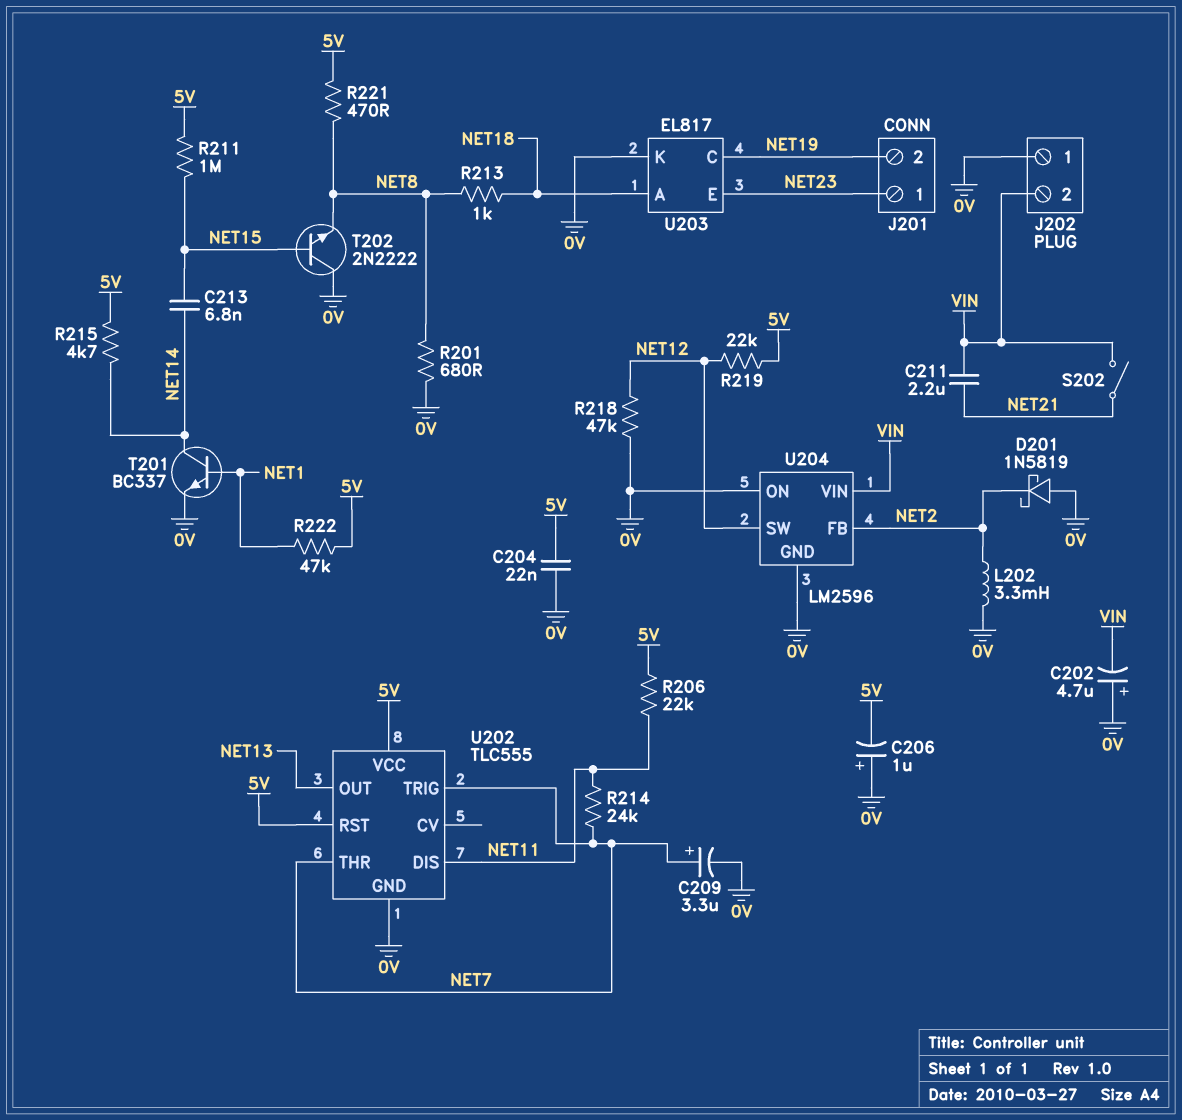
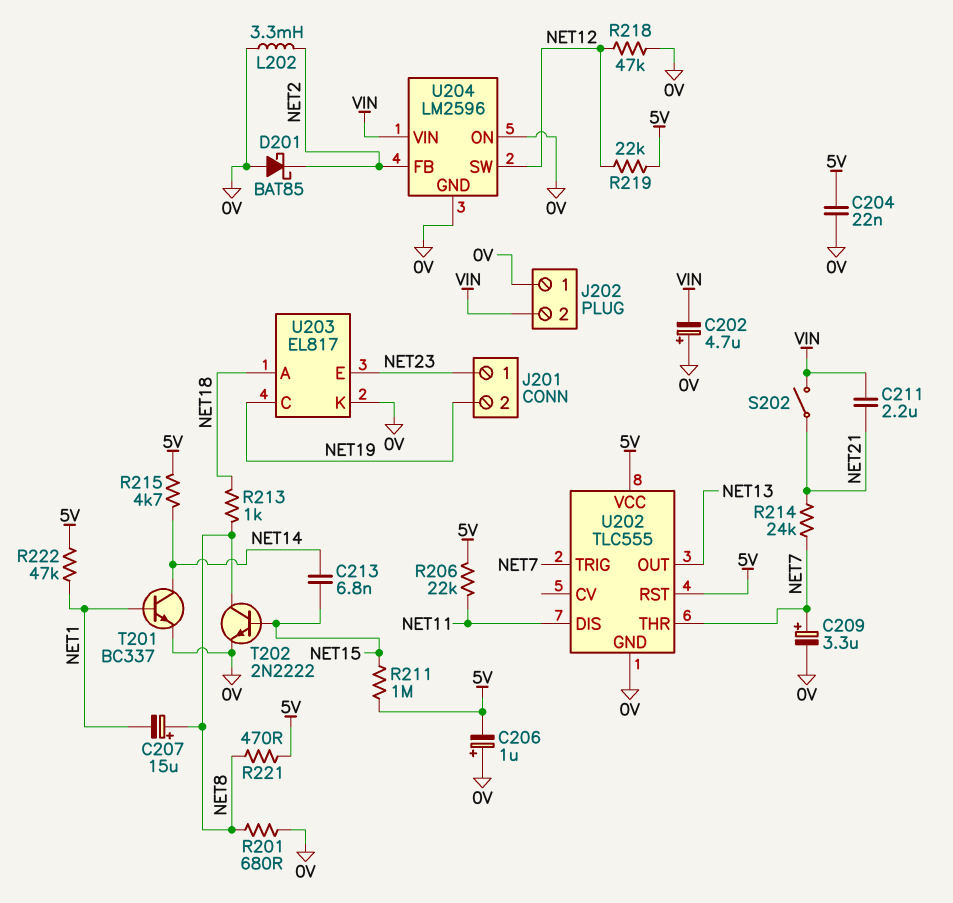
C207: none -> 15uF (plus NET8, minus NET1)
D201: schottky 1N5819 (A 0V, K NET2) -> schottky BAT85 (A 0V, K NET2)
R214: 24k (NET7, NET11) -> 24k (NET7, NET21)
T202: NPN 2N2222 (B NET15, C 0V, E NET8) -> NPN 2N2222 (B NET15, C NET8, E 0V)

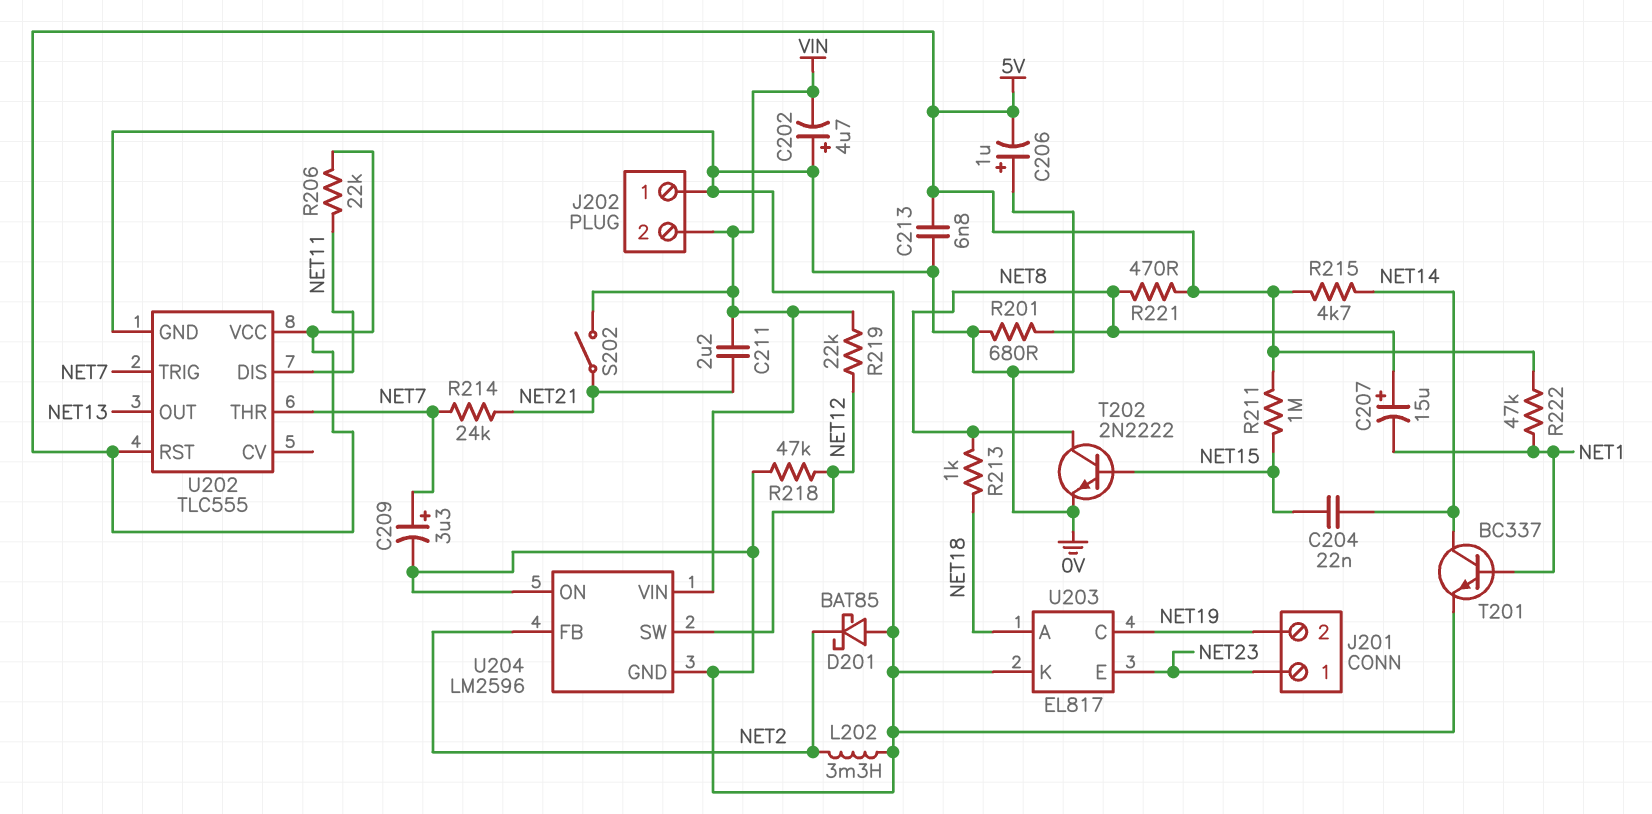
C204: 22nF (0V, 5V) -> 22nF (NET14, NET15)
C213: 6.8nF (NET14, NET15) -> 6.8nF (0V, 5V)
R219: 22k (5V, NET12) -> 22k (NET12, VIN)

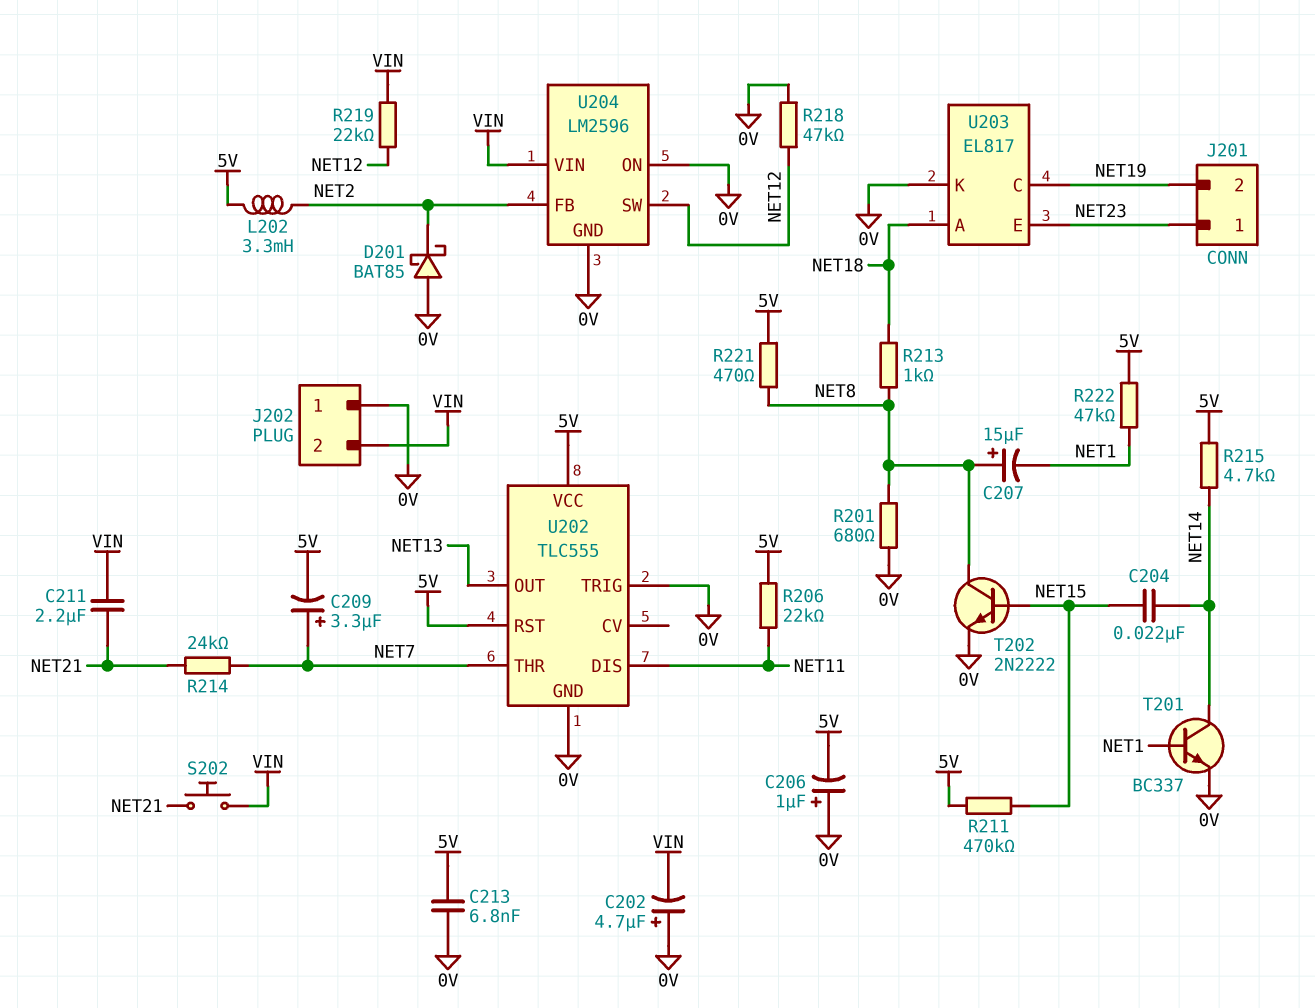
C209: 3.3uF (plus NET7, minus 0V) -> 3.3uF (plus NET7, minus 5V)
L202: 3.3mH (0V, NET2) -> 3.3mH (5V, NET2)
R211: 1M (5V, NET15) -> 470k (5V, NET15)
S202: switch (NET21, VIN) -> button (NET21, VIN)
U202 pin TRIG: NET7 -> 0V

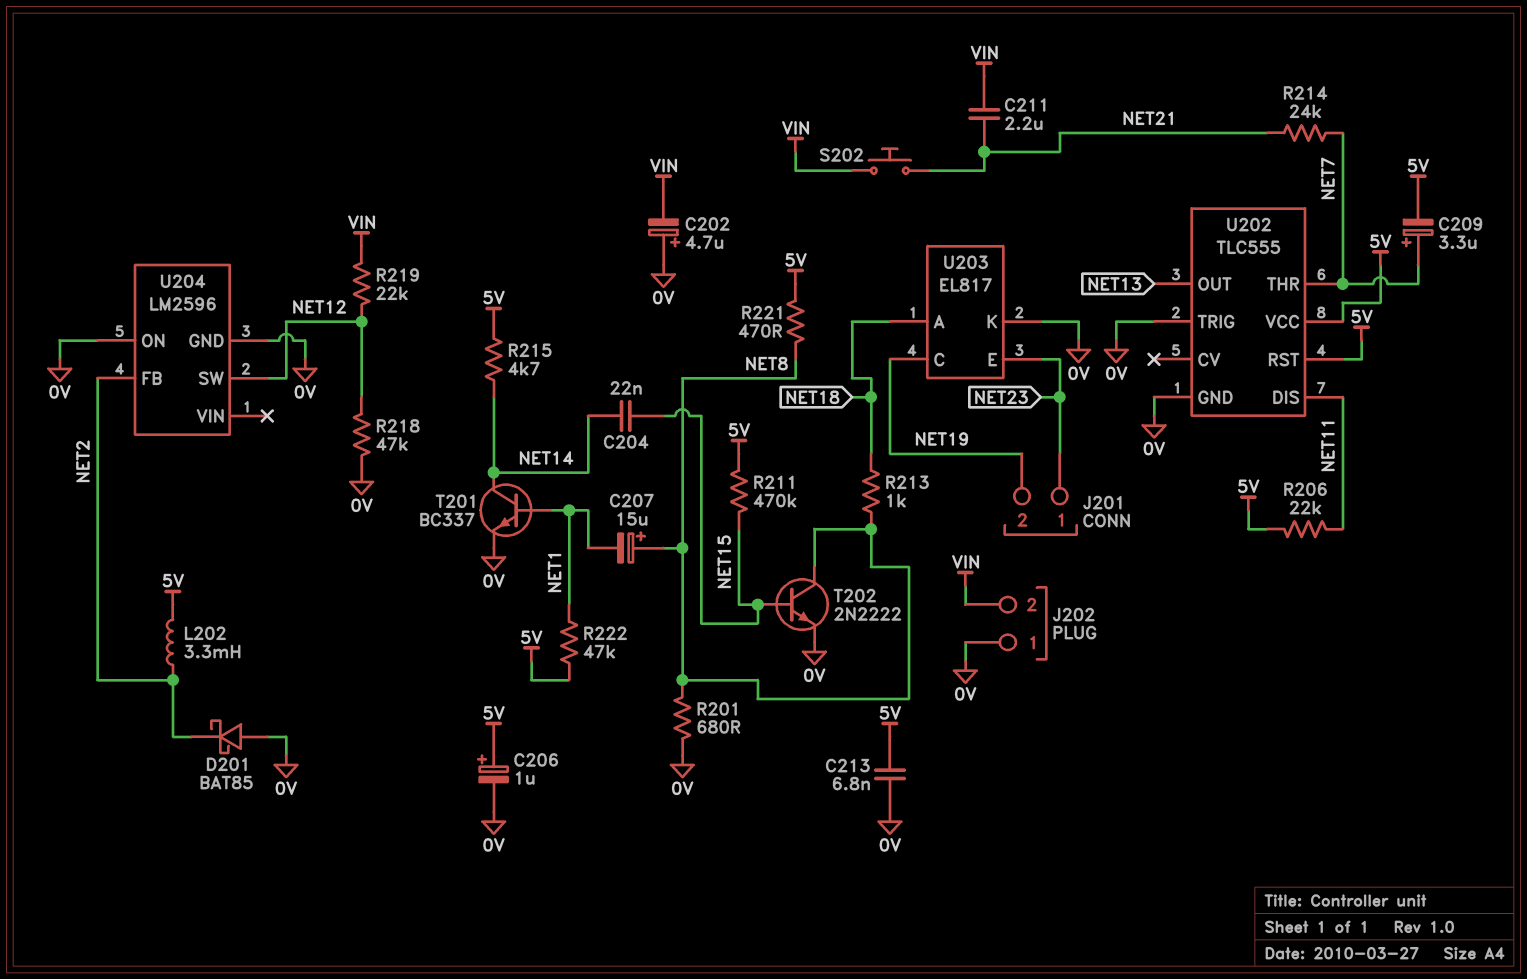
C206: 1uF (plus 0V, minus 5V) -> 1uF (plus 5V, minus 0V)
U204 pin VIN: VIN -> none

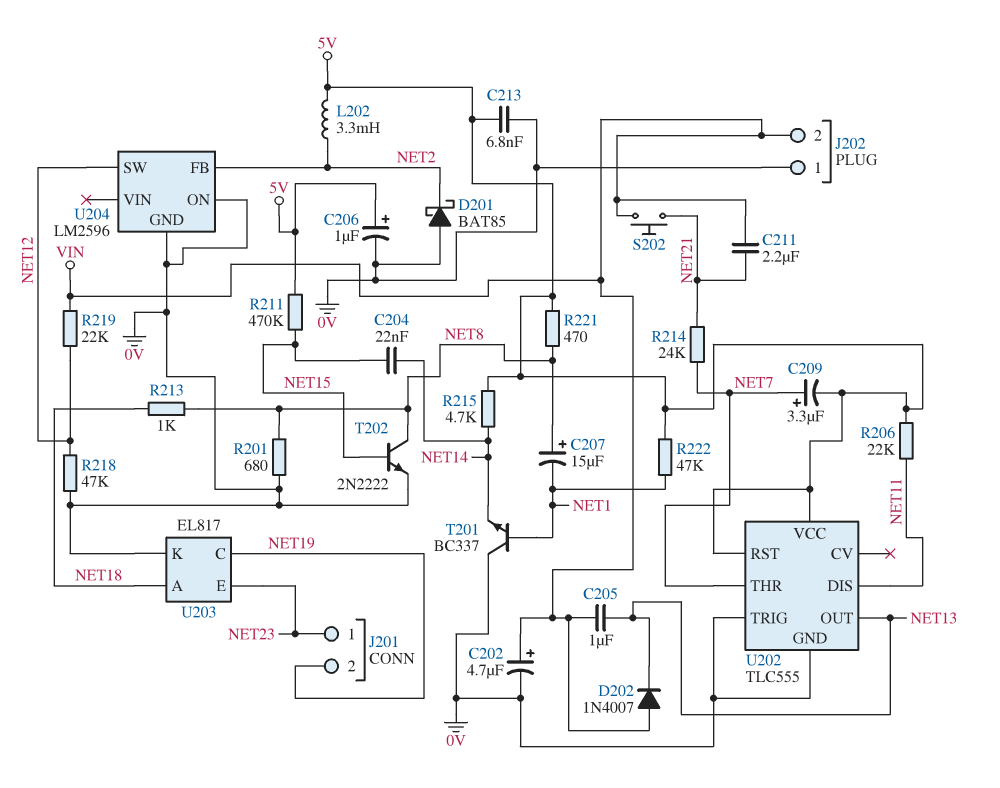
C202: 4.7uF (plus 0V, minus VIN) -> 4.7uF (plus VIN, minus 0V)
C205: none -> 1uF (NET13, VIN)
D202: none -> diode 1N4007 (A VIN, K NET13)
T201: NPN BC337 (B NET1, C NET14, E 0V) -> NPN BC337 (B NET1, C 0V, E NET14)

